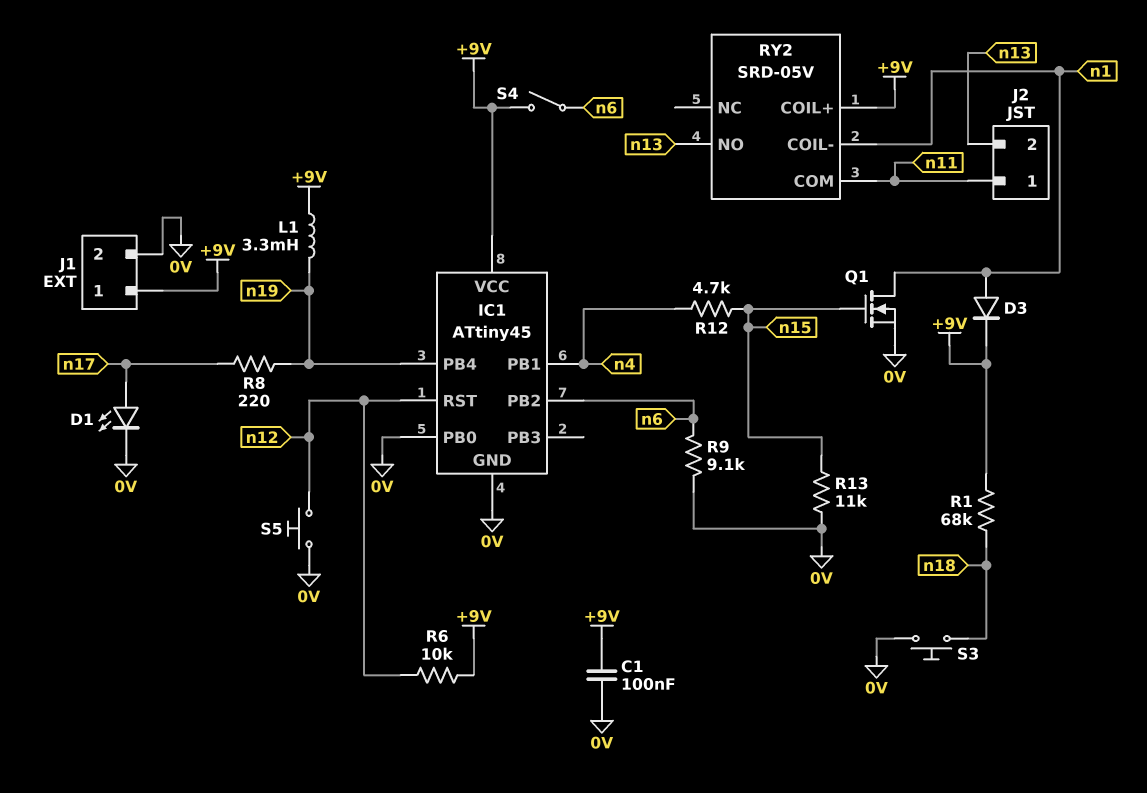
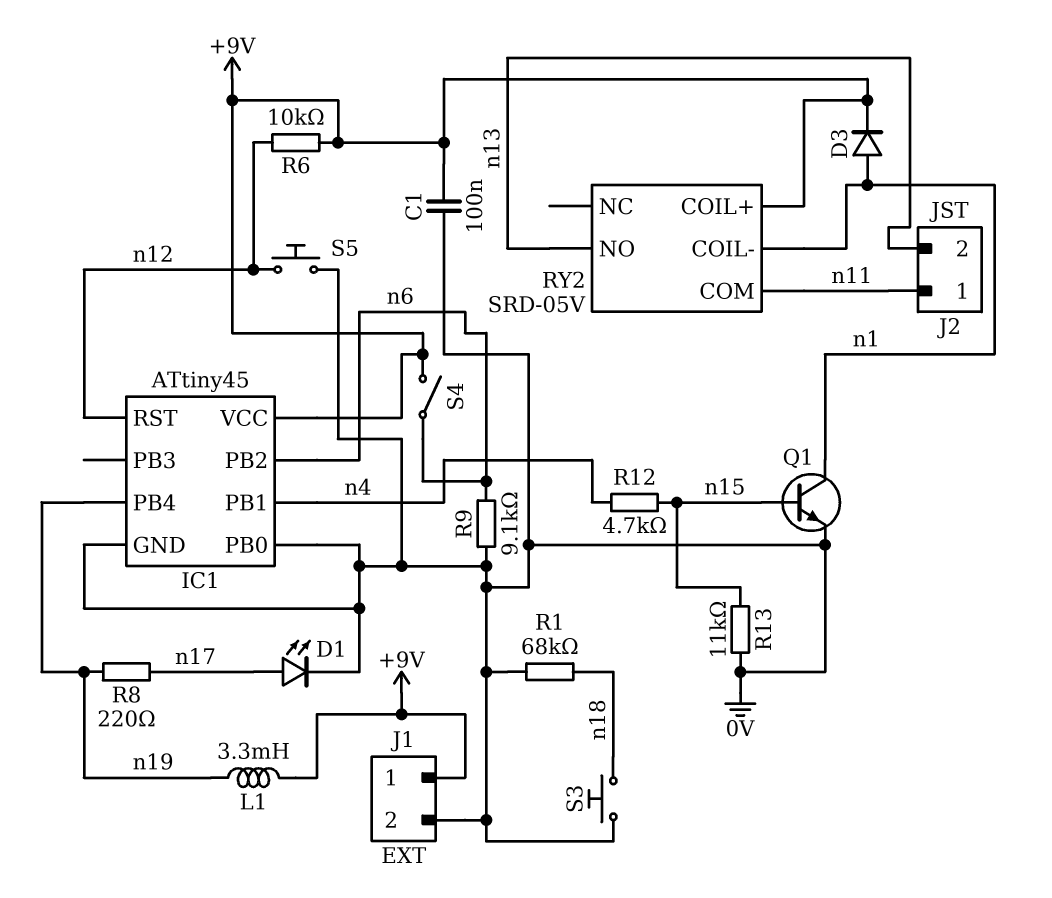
Q1: NMOS (G n15, D n1, S 0V) -> NPN (B n15, C n1, E 0V)
R1: 68k (+9V, n18) -> 68k (0V, n18)

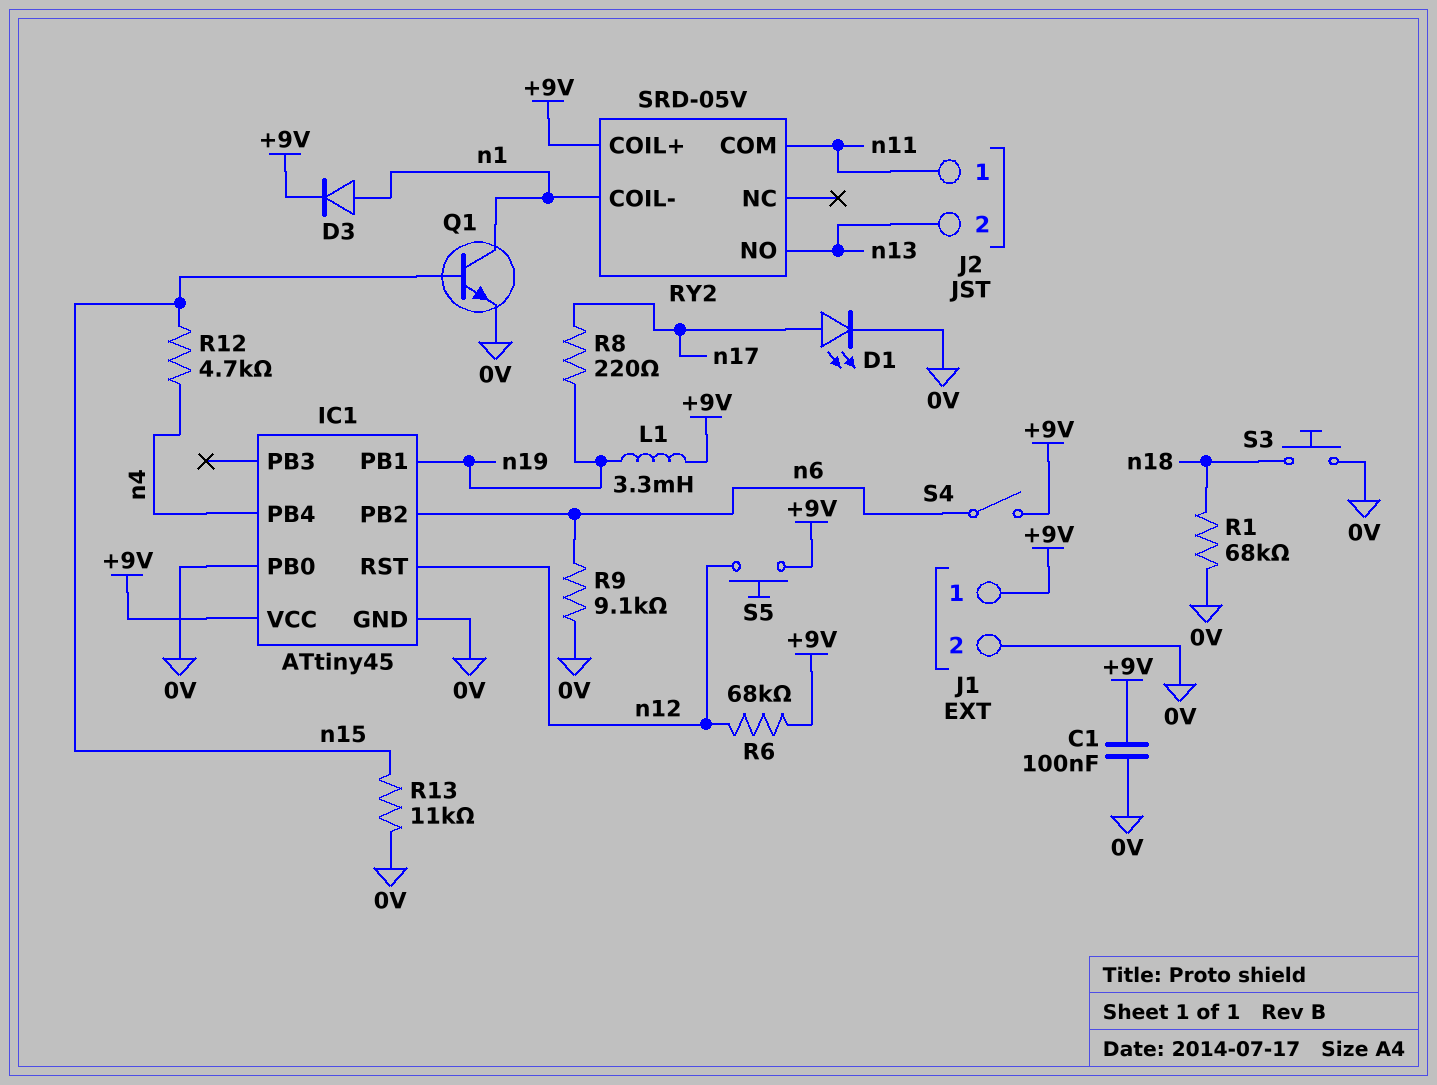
IC1 pin PB1: n4 -> n19
IC1 pin PB4: n19 -> n4
R6: 10k (+9V, n12) -> 68k (+9V, n12)
S5: button (0V, n12) -> button (+9V, n12)

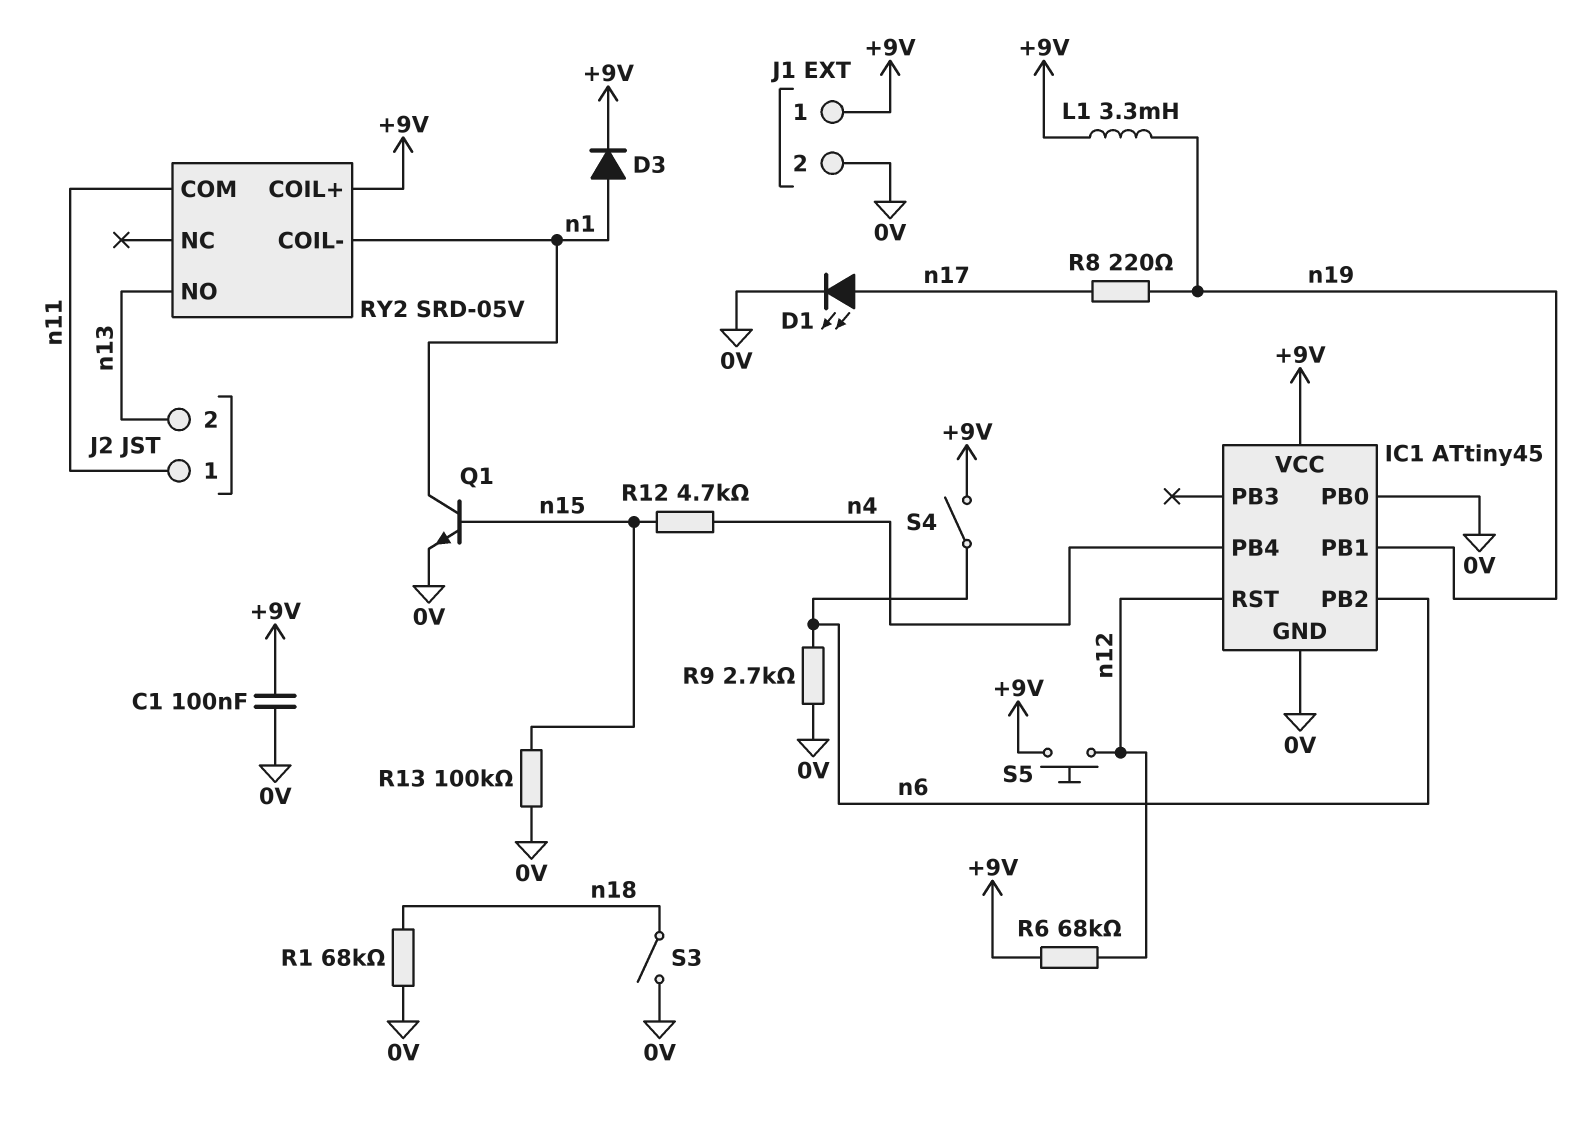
R9: 9.1k (0V, n6) -> 2.7k (0V, n6)
R13: 11k (0V, n15) -> 100k (0V, n15)
S3: button (0V, n18) -> switch (0V, n18)

